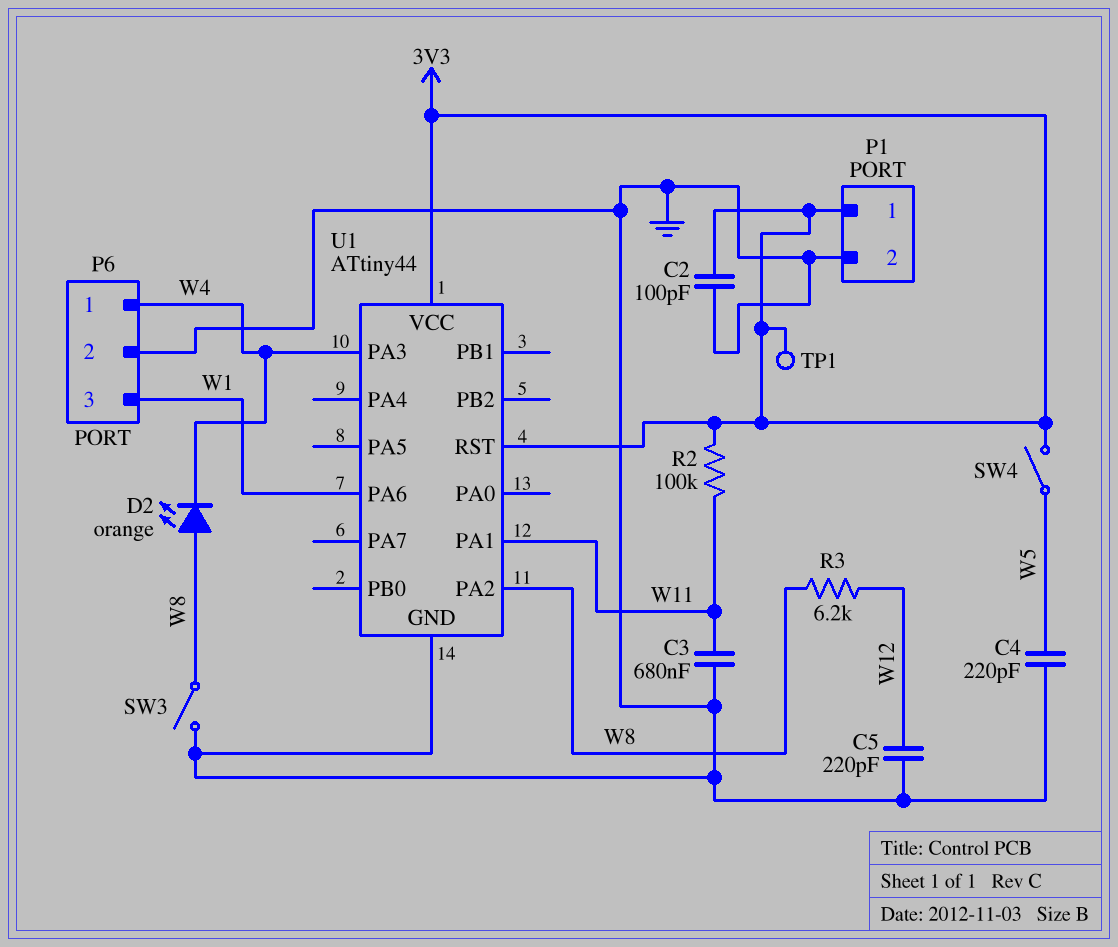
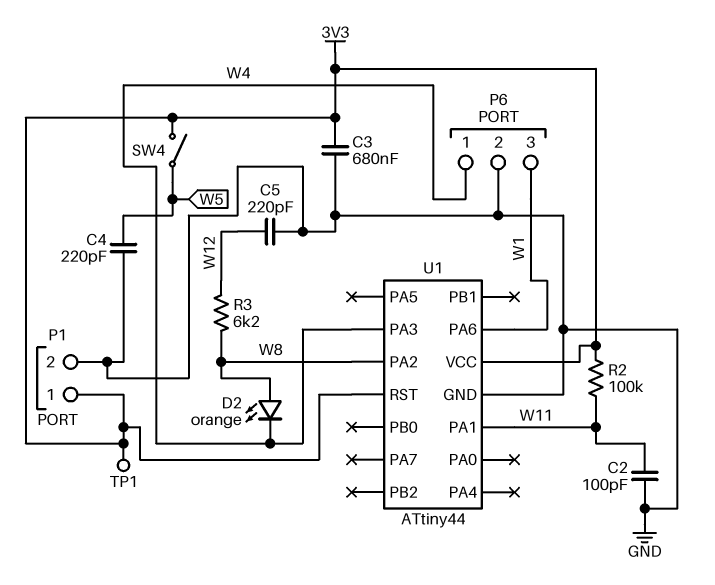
C2: 100pF (3V3, GND) -> 100pF (GND, W11)
C3: 680nF (GND, W11) -> 680nF (3V3, GND)
SW3: switch (GND, W8) -> none

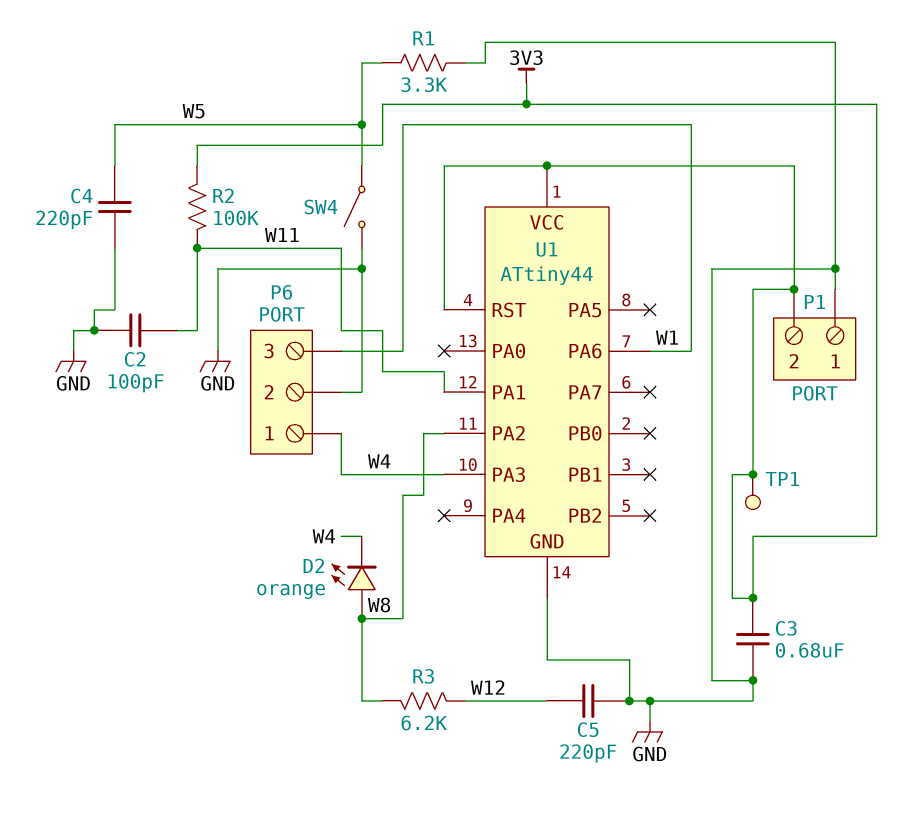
P1 pin 1: 3V3 -> GND
P1 pin 2: GND -> 3V3
R1: none -> 3.3k (GND, W5)
SW4: switch (3V3, W5) -> switch (GND, W5)

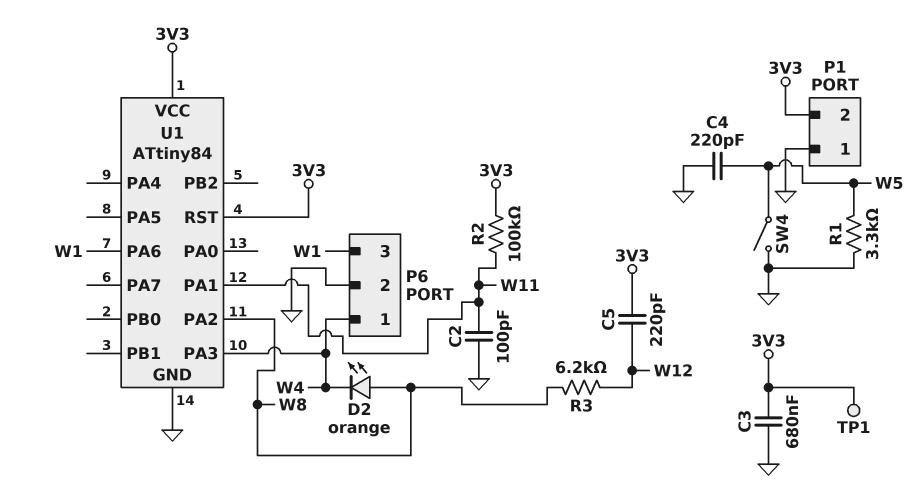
C5: 220pF (GND, W12) -> 220pF (3V3, W12)
U1: ATtiny44 -> ATtiny84

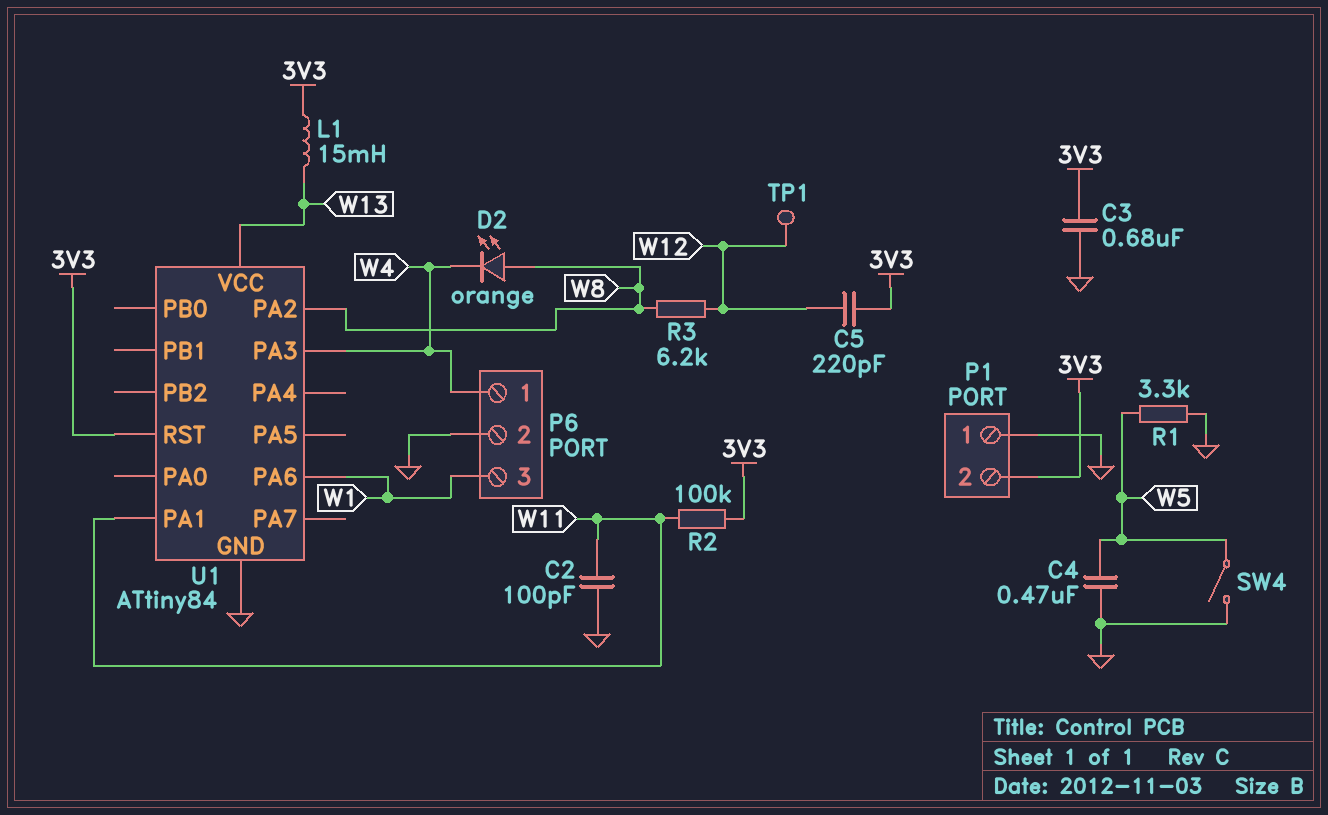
C4: 220pF (GND, W5) -> 470nF (GND, W5)
L1: none -> 15mH (3V3, W13)
TP1: test point (3V3) -> test point (W12)
U1 pin VCC: 3V3 -> W13

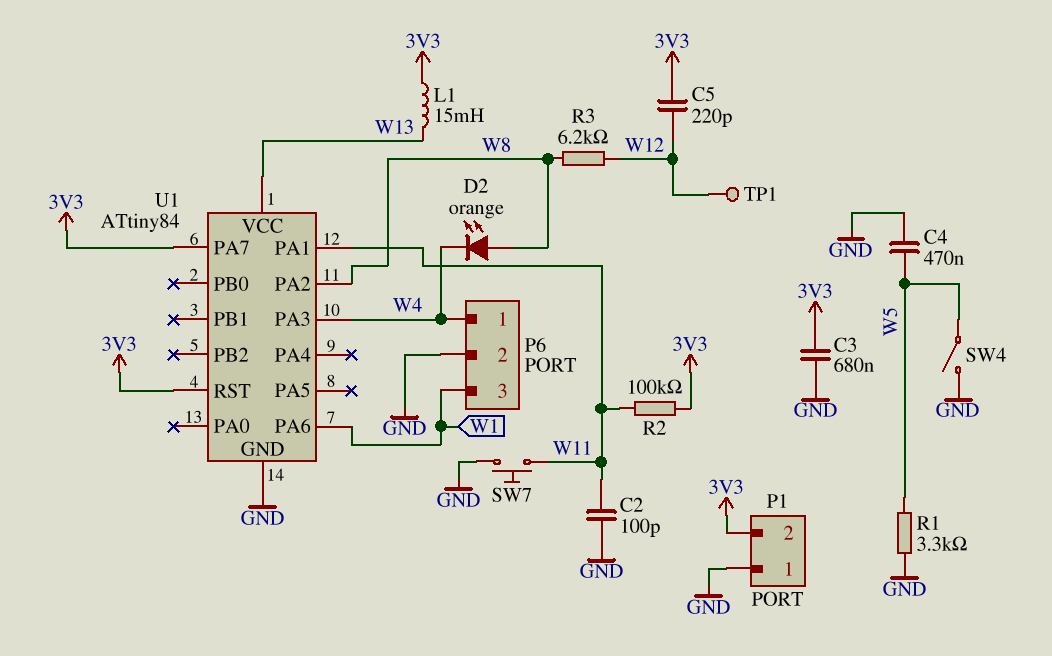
SW7: none -> button (GND, W11)
U1 pin PA7: none -> 3V3

